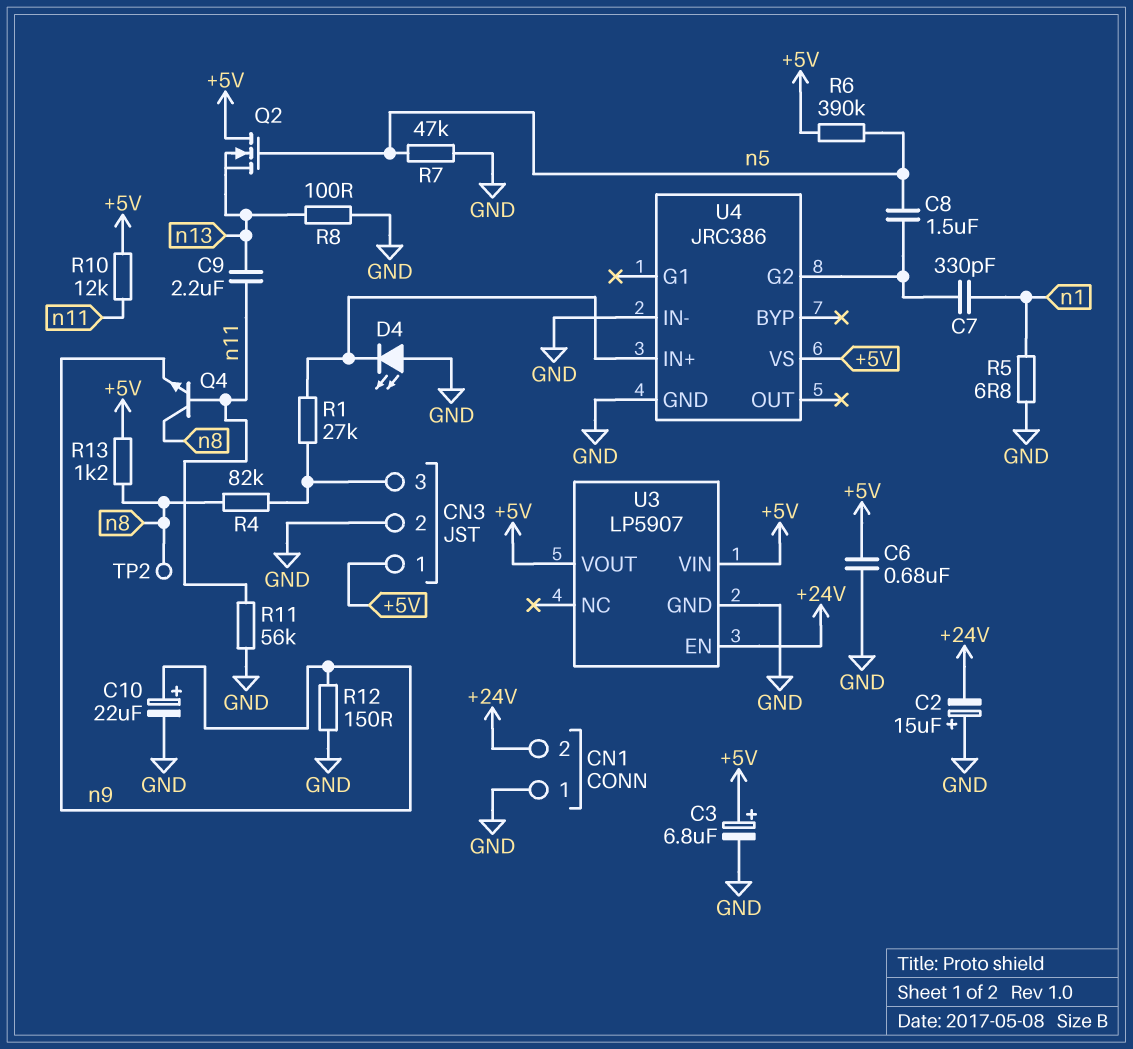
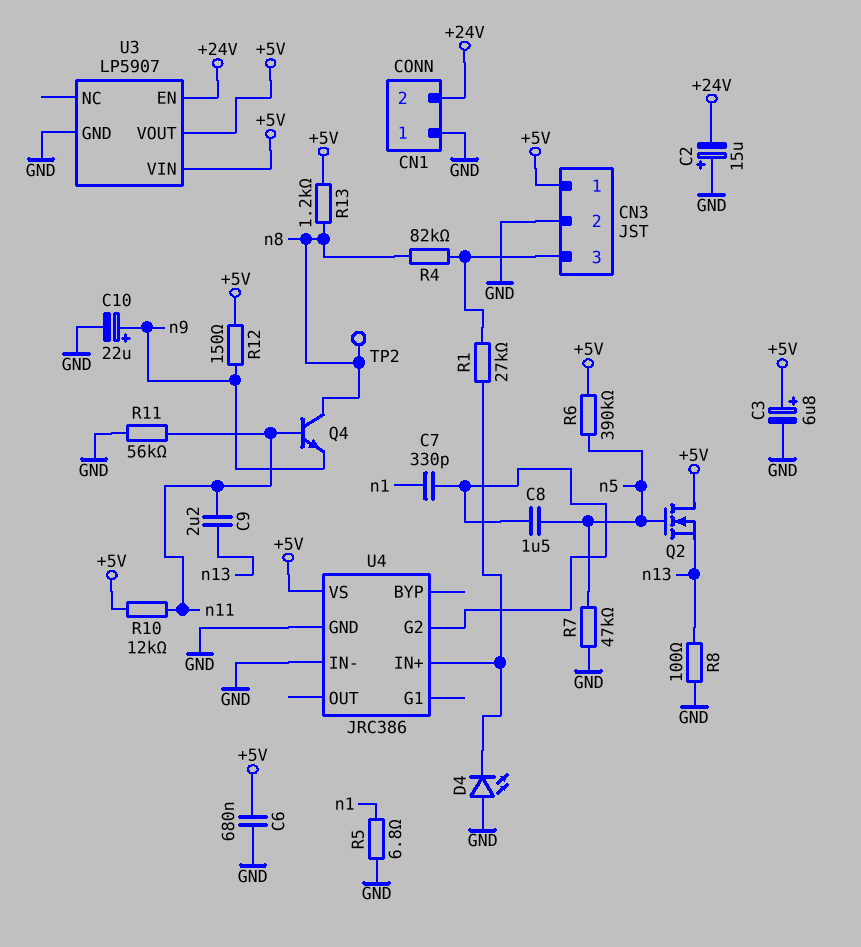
R12: 150 (GND, n9) -> 150 (+5V, n9)

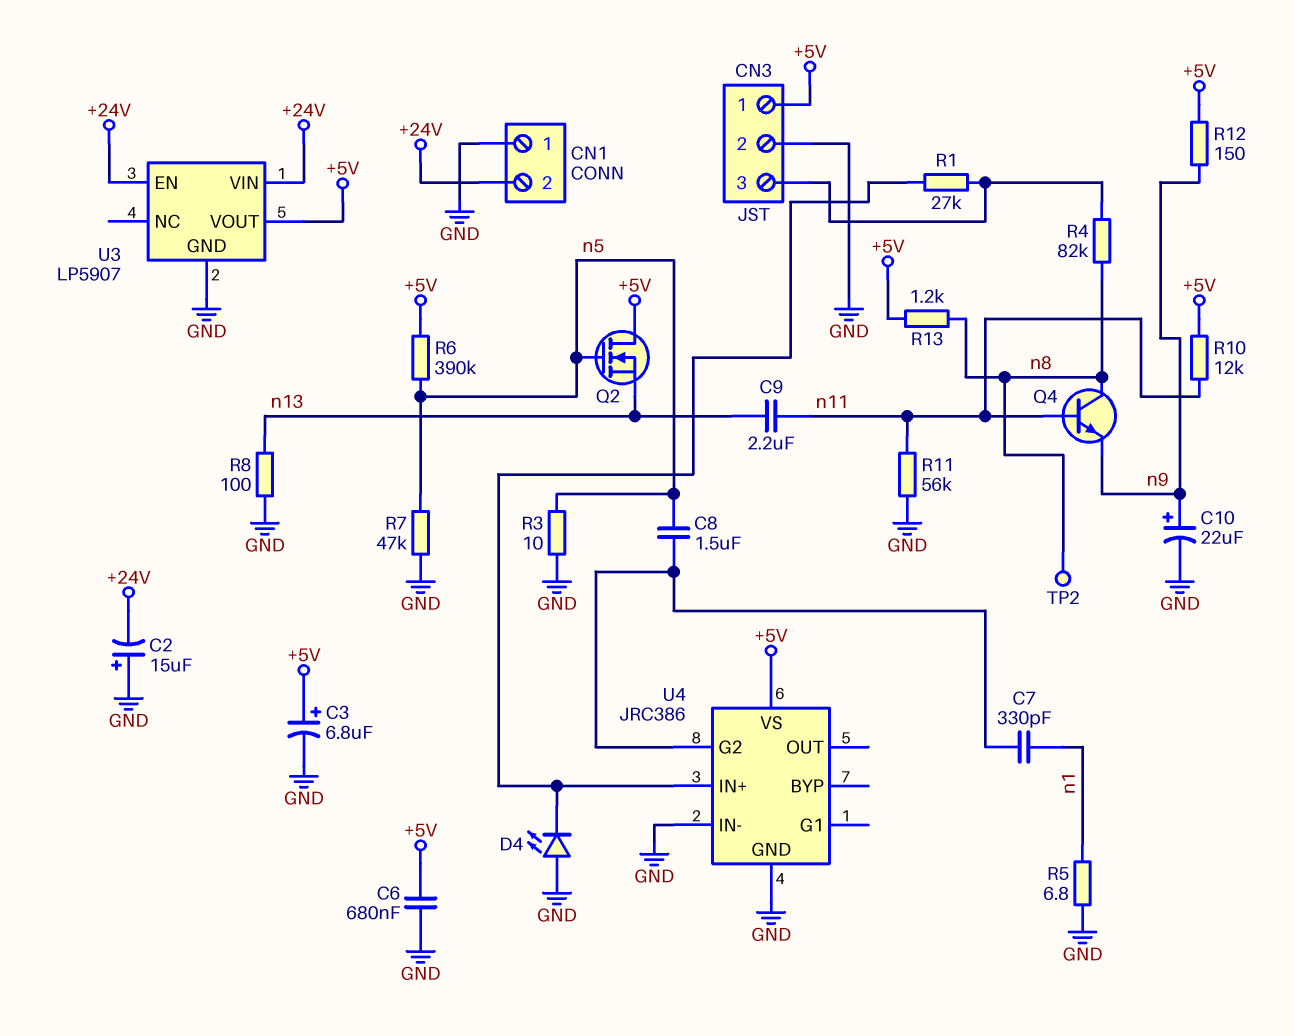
R3: none -> 10 (GND, n5)
U3 pin VIN: +5V -> +24V

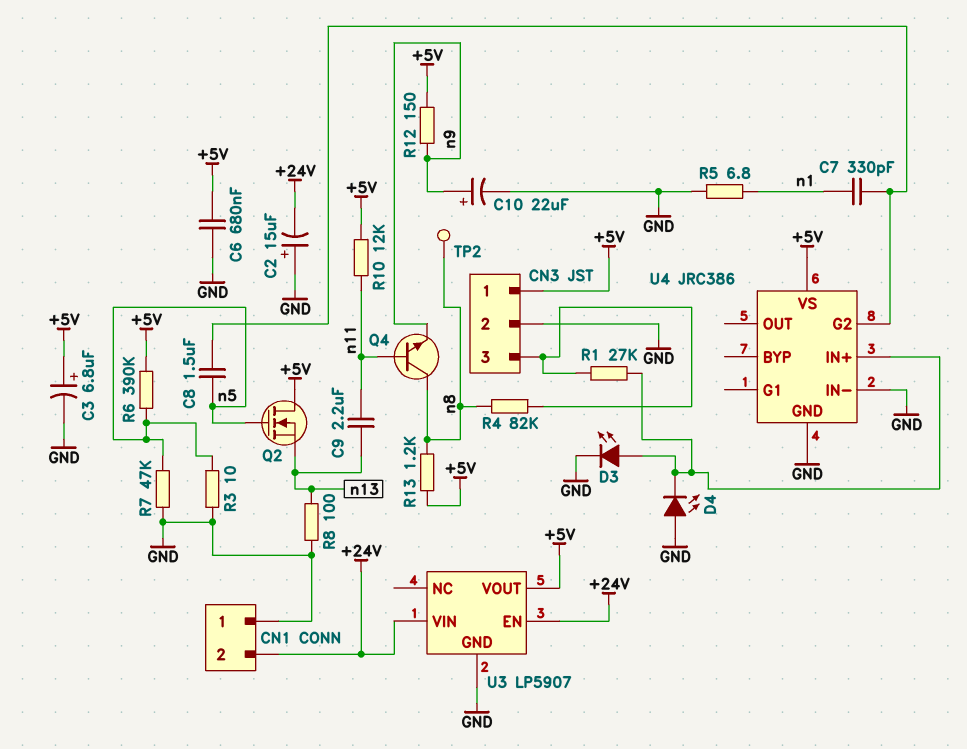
D3: none -> LED (A U4/IN+, K GND)
R11: 56k (GND, n11) -> none

